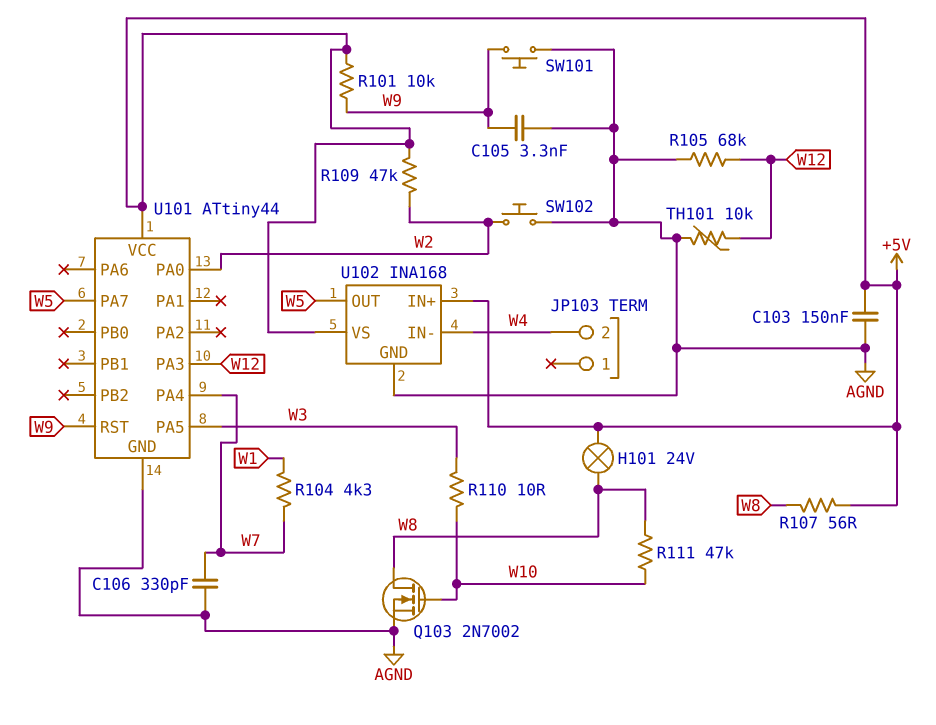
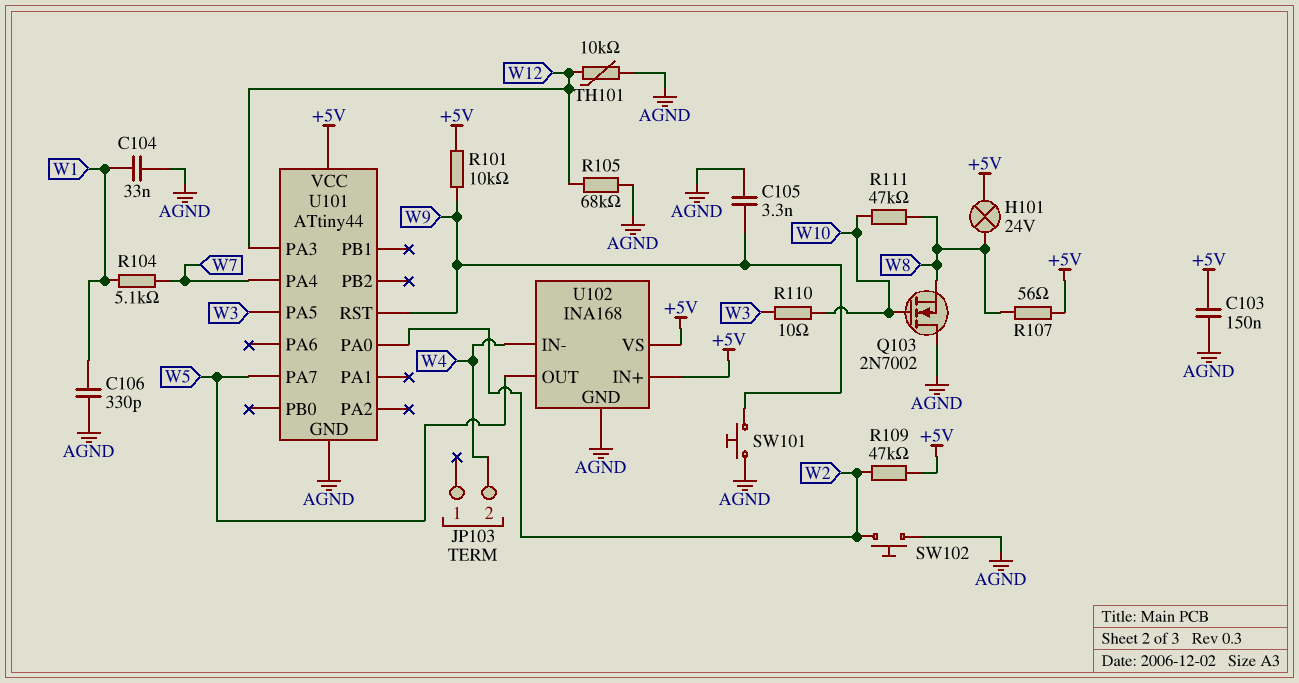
C104: none -> 33nF (AGND, W1)
C106: 330pF (AGND, W7) -> 330pF (AGND, W1)
Q103: NMOS 2N7002 (G W10, D W8, S AGND) -> NMOS 2N7002 (G W10, D AGND, S W8)
R104: 4.3k (W1, W7) -> 5.1k (W1, W7)

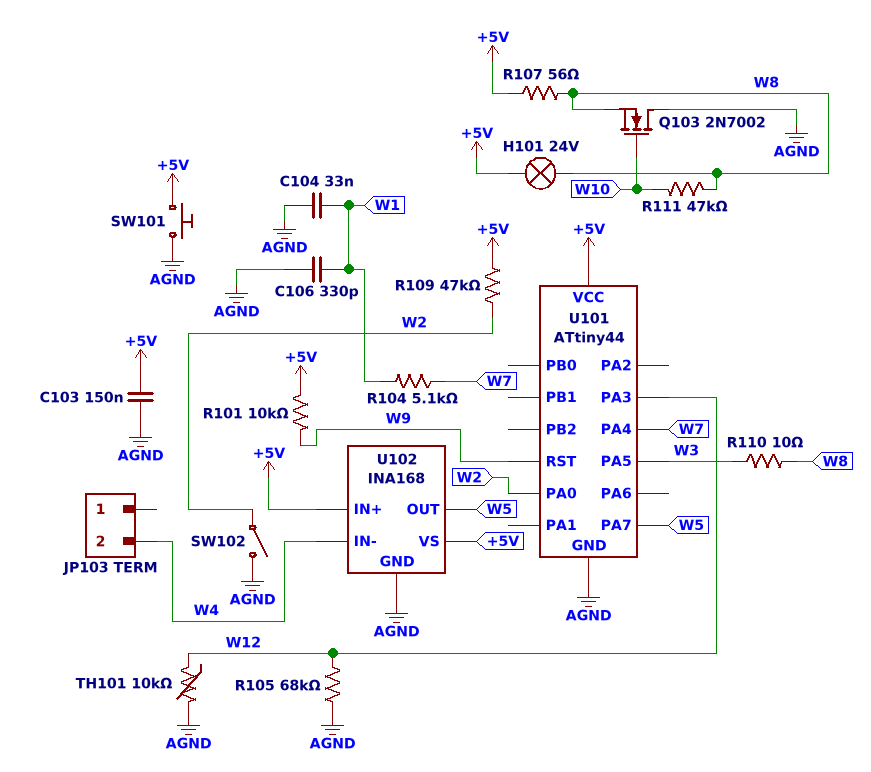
C105: 3.3nF (AGND, W9) -> none
R110: 10 (W3, W10) -> 10 (W3, W8)
SW101: button (AGND, W9) -> button (+5V, AGND)
SW102: button (AGND, W2) -> switch (AGND, W2)

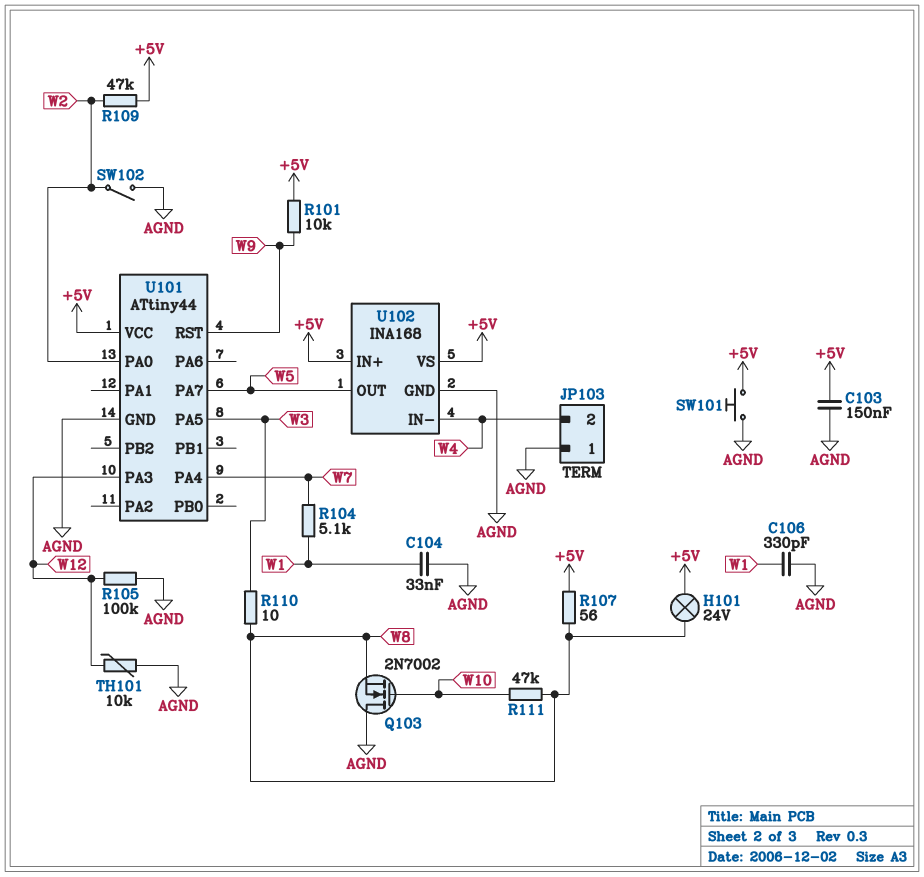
JP103 pin 1: none -> AGND
R105: 68k (AGND, W12) -> 100k (AGND, W12)

